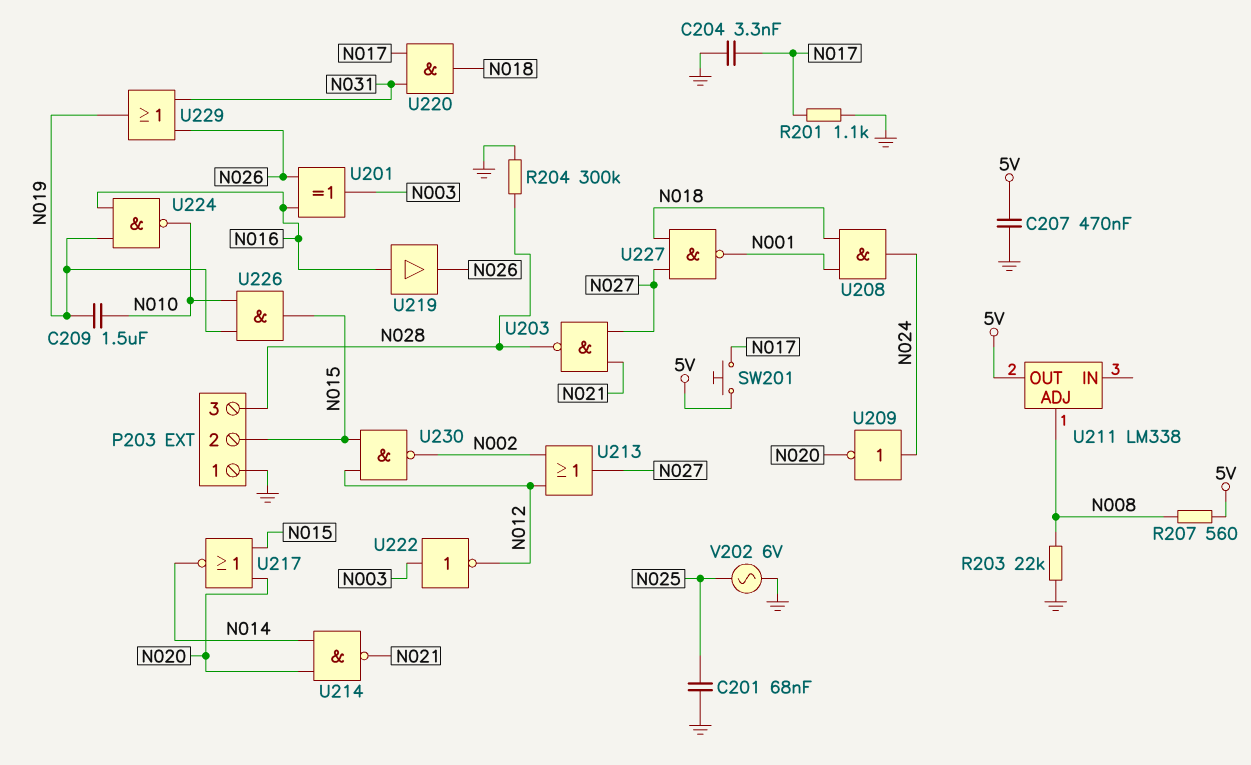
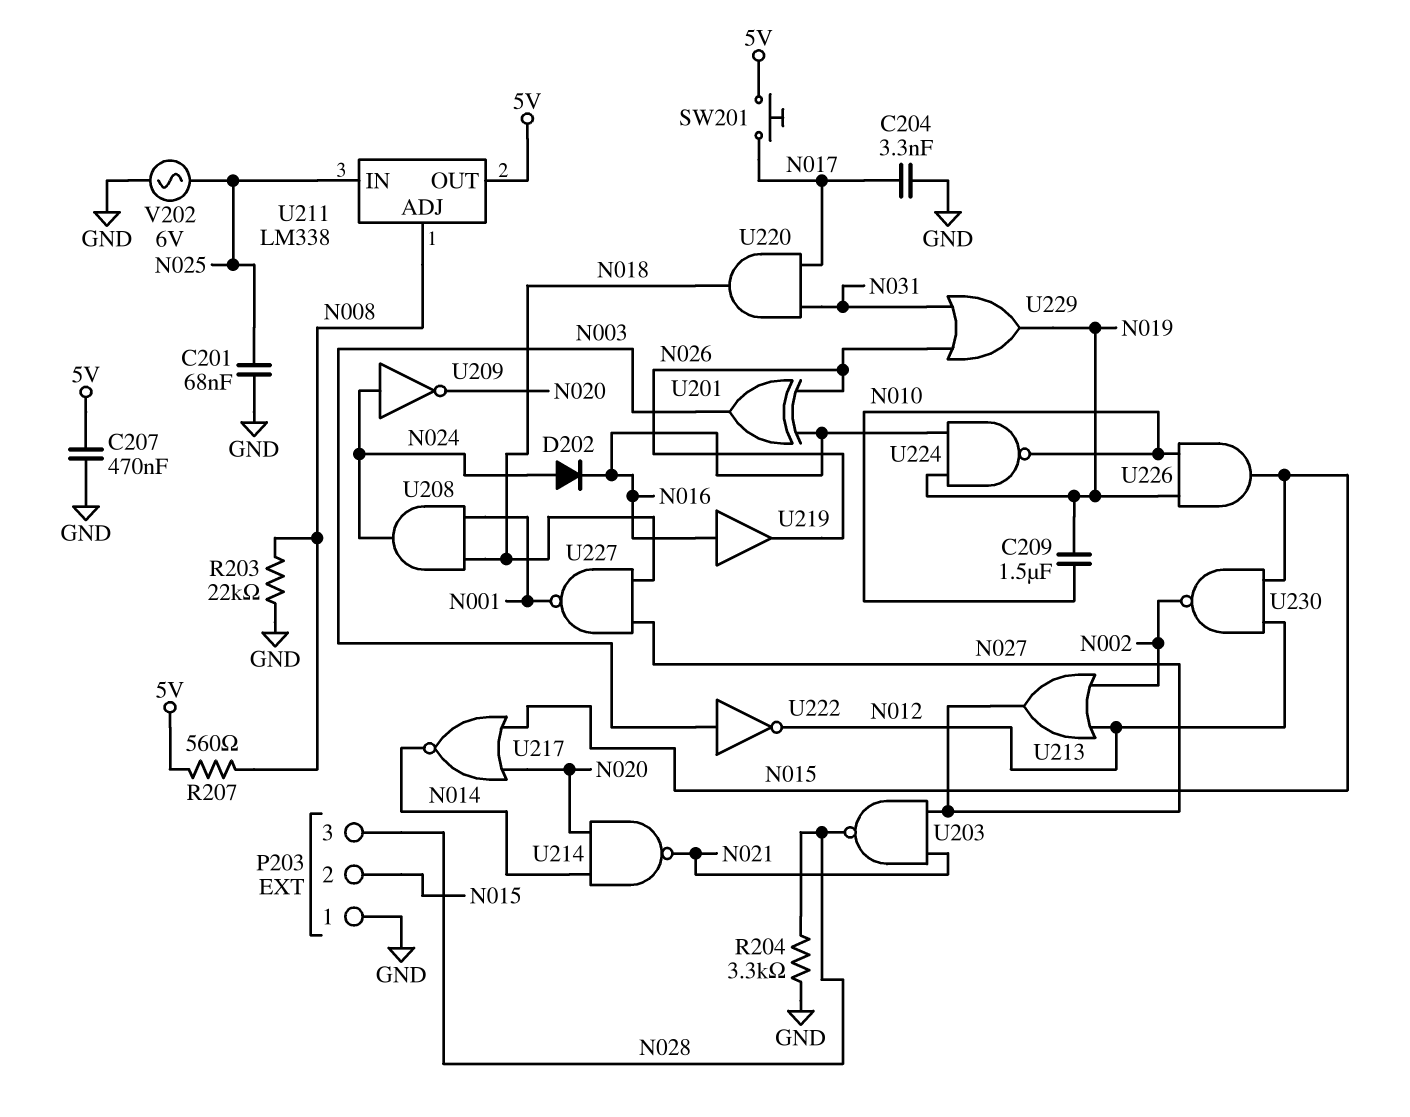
D202: none -> diode (A N024, K N016)
R201: 1.1k (GND, N017) -> none
R204: 300k (GND, N028) -> 3.3k (GND, N028)
U211 pin IN: none -> N025

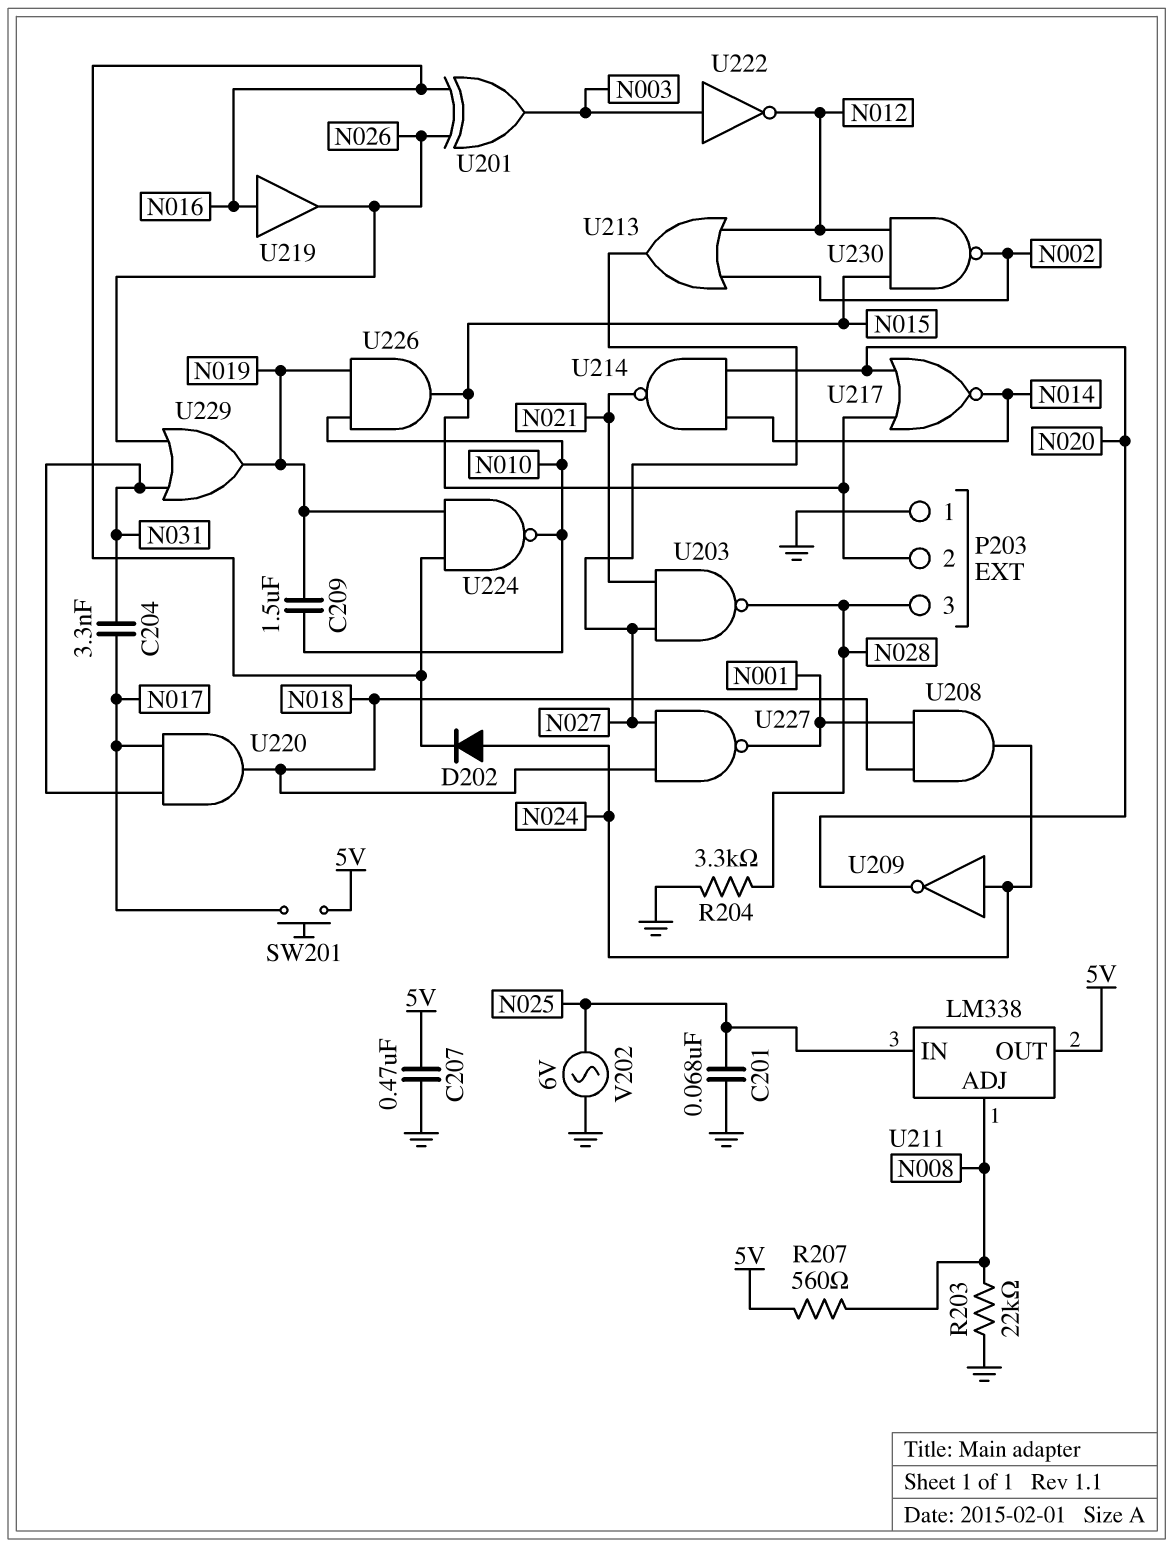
C204: 3.3nF (GND, N017) -> 3.3nF (N017, N031)

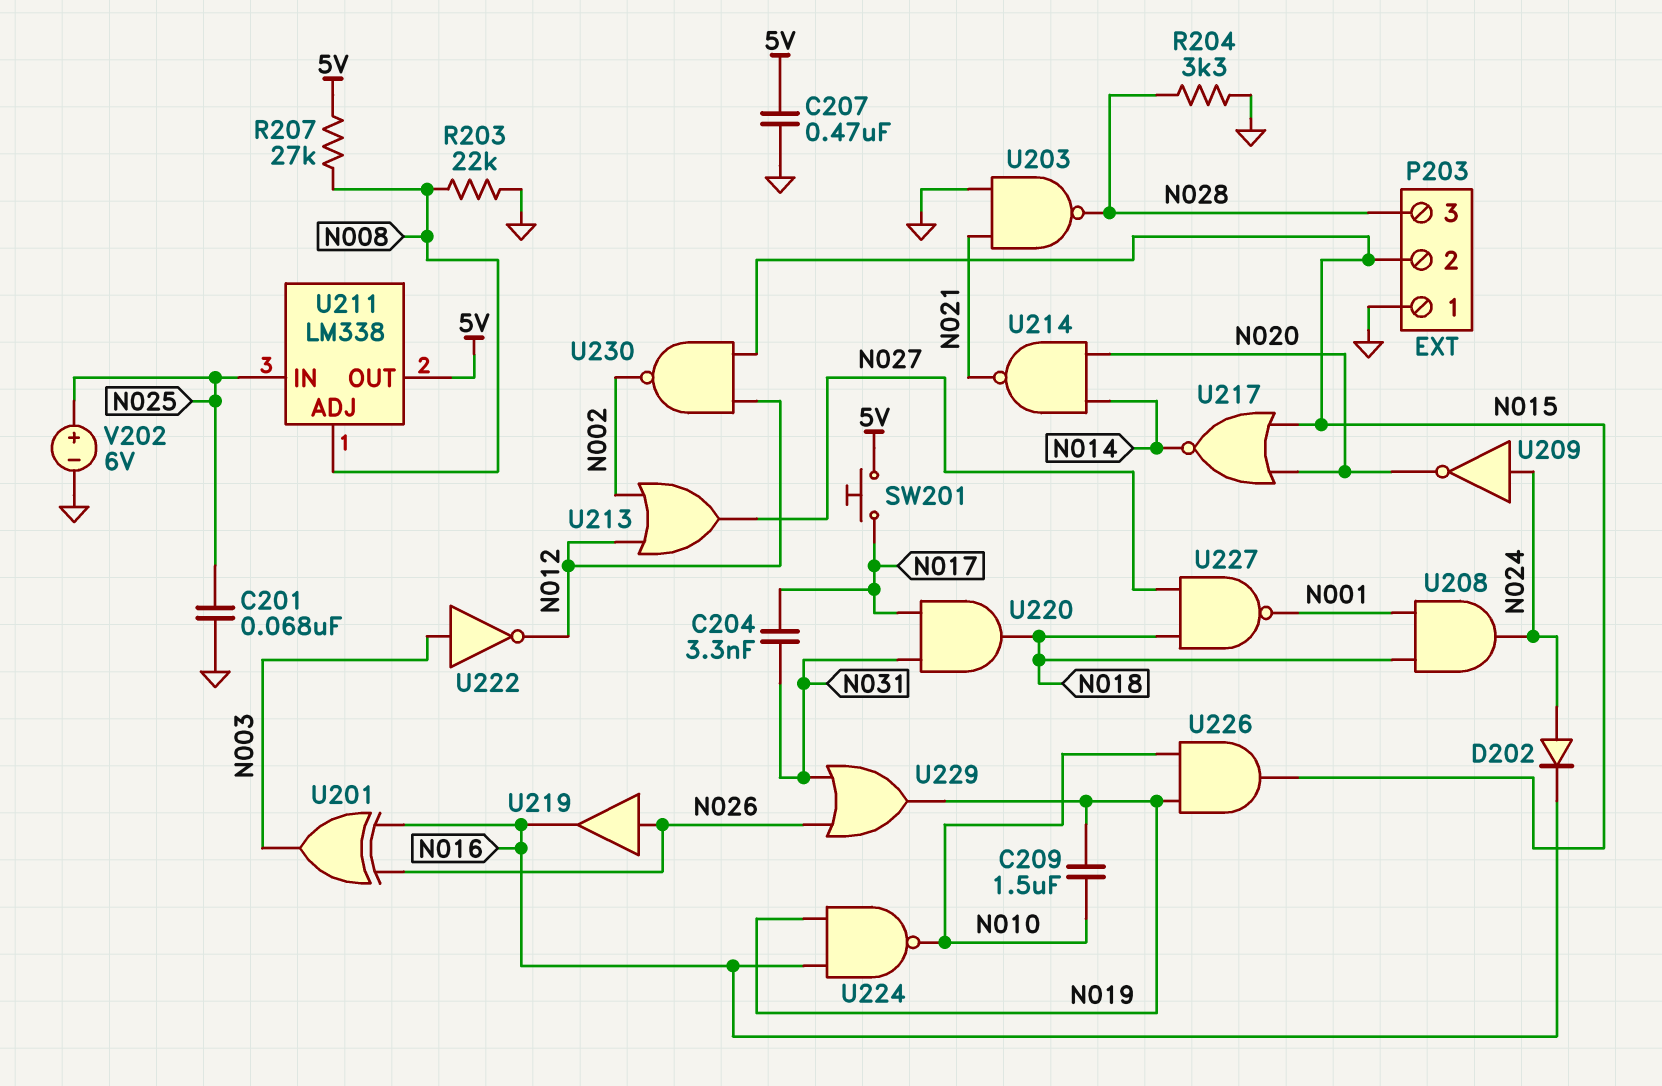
R207: 560 (5V, N008) -> 27k (5V, N008)
U203: NAND (in N021, in N027, out N028) -> NAND (in GND, in N021, out N028)
U219: buffer (in N016, out N026) -> buffer (in N026, out N016)
V202: AC 6V (GND, N025) -> 6V (plus N025, minus GND)

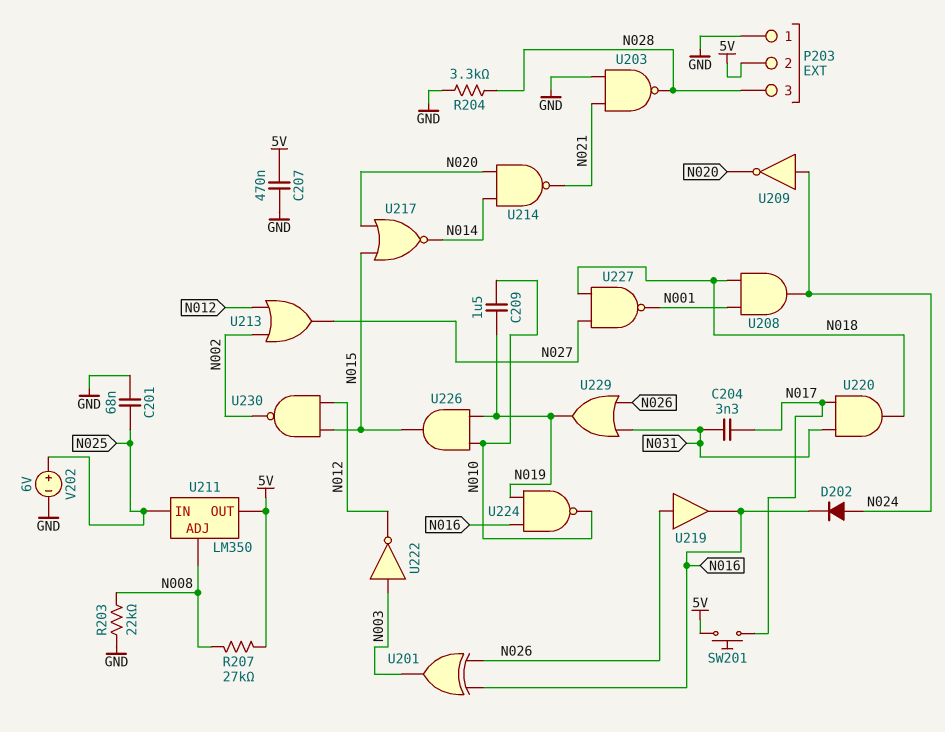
P203 pin 2: N015 -> 5V
U211: LM338 -> LM350

